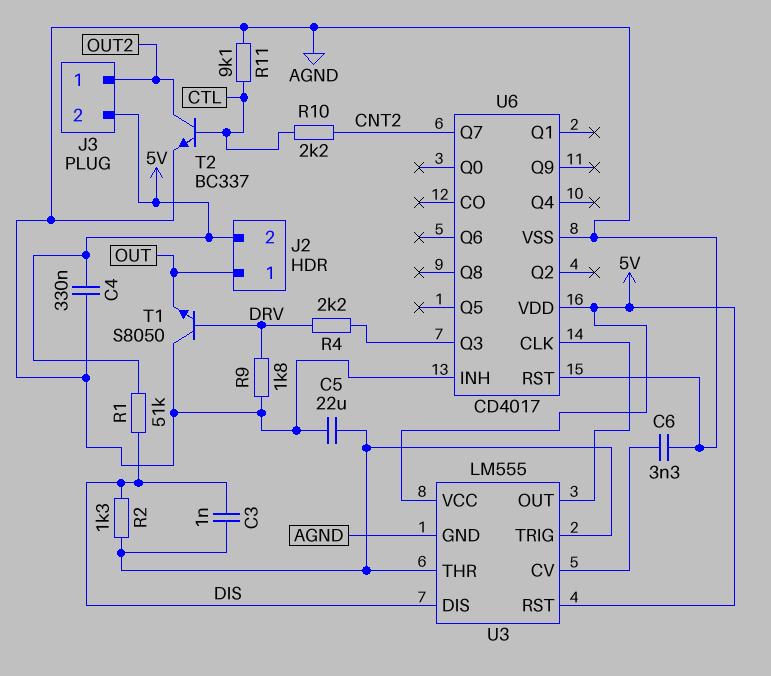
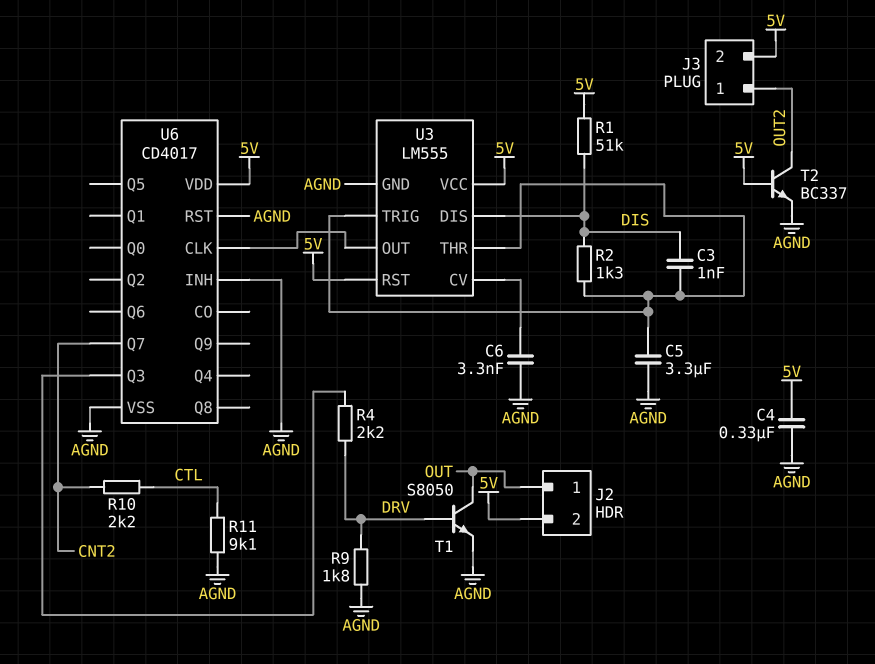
C5: 22uF (AGND, U3/THR) -> 3.3uF (AGND, U3/THR)
T1: NPN S8050 (B DRV, C AGND, E OUT) -> NPN S8050 (B DRV, C OUT, E AGND)
T2: NPN BC337 (B CTL, C OUT2, E AGND) -> NPN BC337 (B 5V, C OUT2, E AGND)

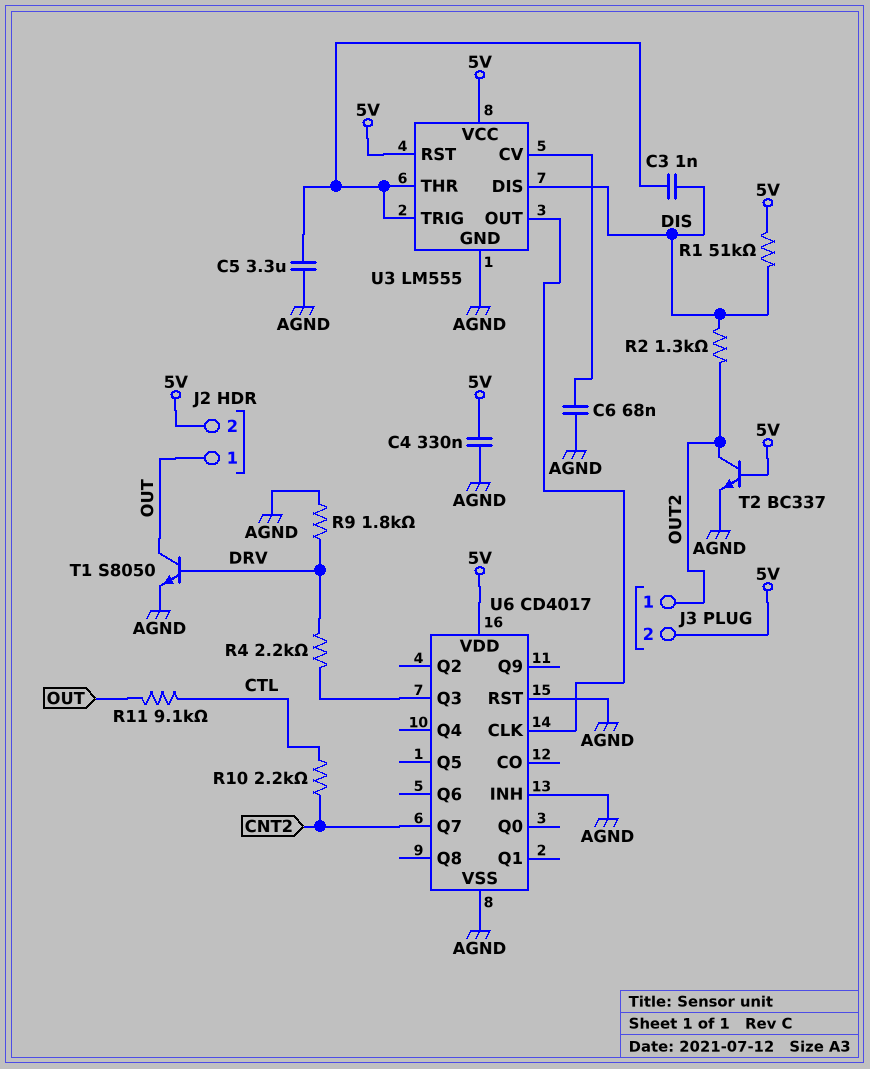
C6: 3.3nF (AGND, U3/CV) -> 68nF (AGND, U3/CV)
R2: 1.3k (DIS, U3/THR) -> 1.3k (DIS, OUT2)
R11: 9.1k (AGND, CTL) -> 9.1k (CTL, OUT)

